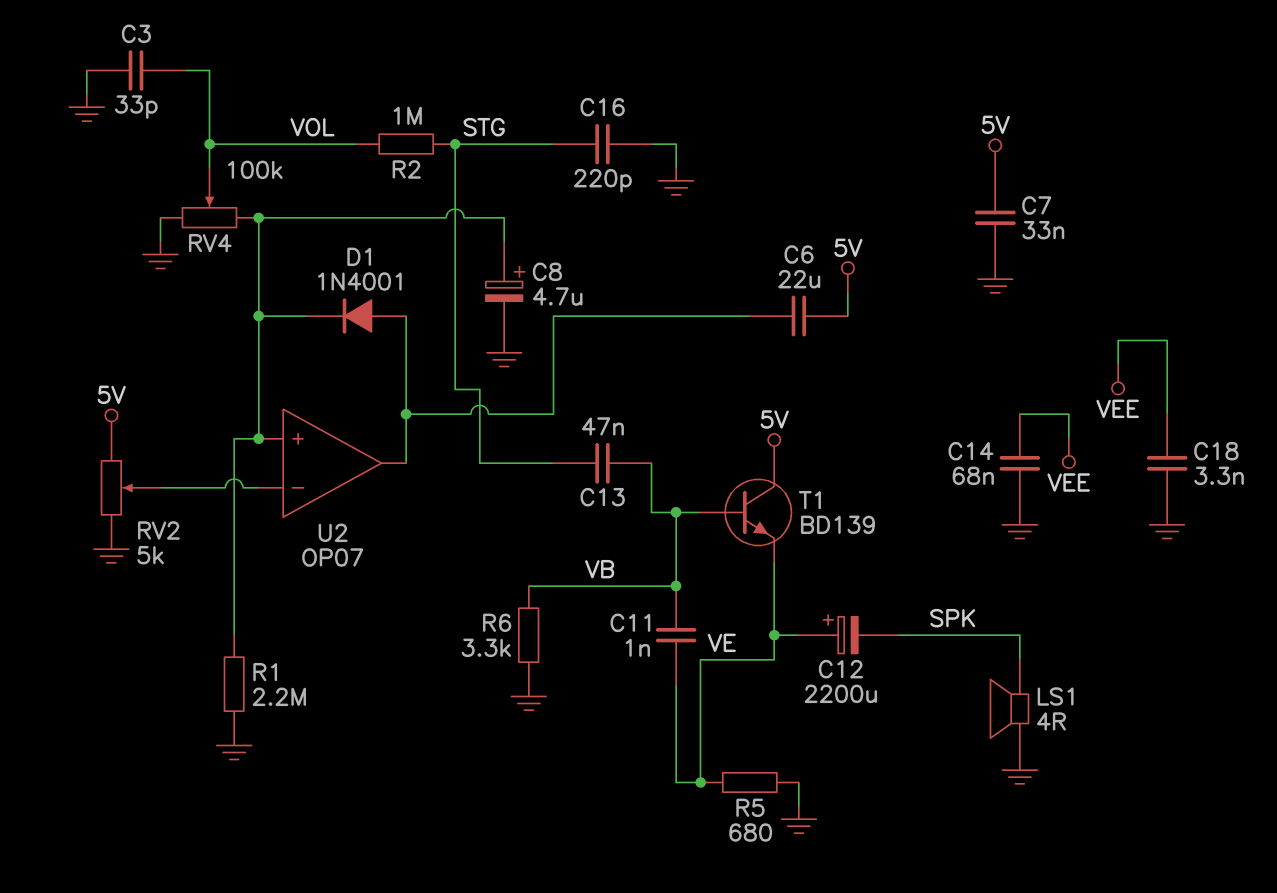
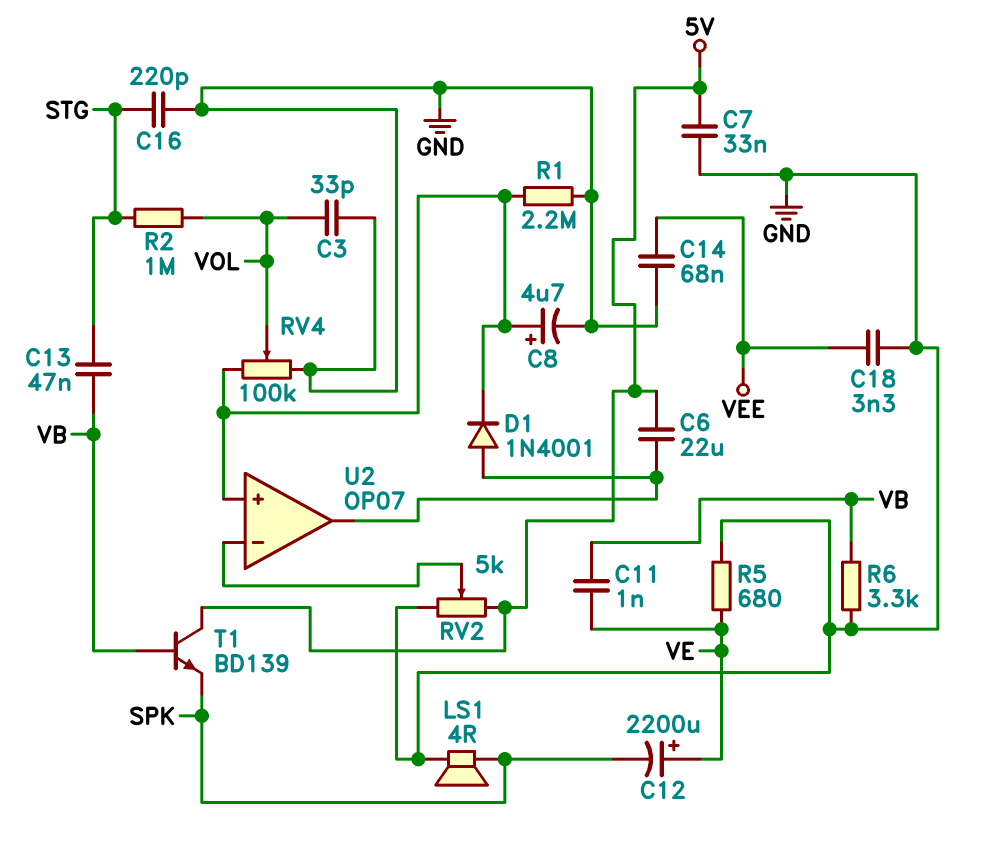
T1: NPN BD139 (B VB, C 5V, E VE) -> NPN BD139 (B VB, C 5V, E SPK)

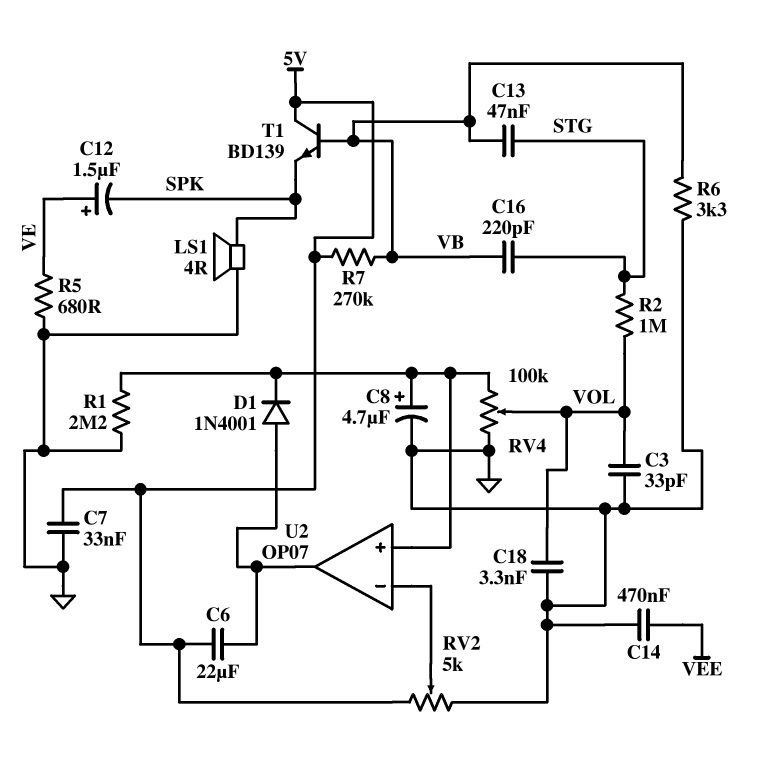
C11: 1nF (VB, VE) -> none
C12: 2200uF (plus VE, minus SPK) -> 1.5uF (plus VE, minus SPK)
C14: 68nF (GND, VEE) -> 470nF (GND, VEE)
C16: 220pF (GND, STG) -> 220pF (STG, VB)
C18: 3.3nF (GND, VEE) -> 3.3nF (GND, VOL)
R7: none -> 270k (5V, VB)

